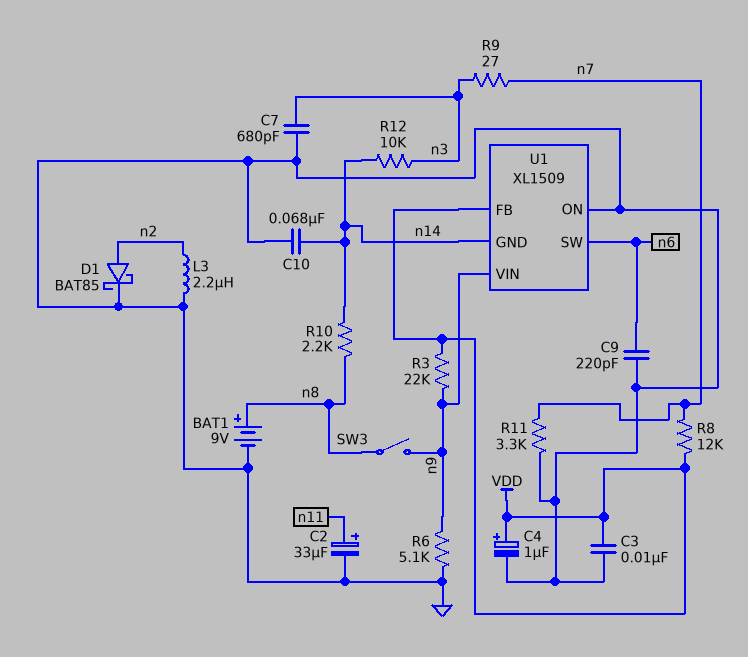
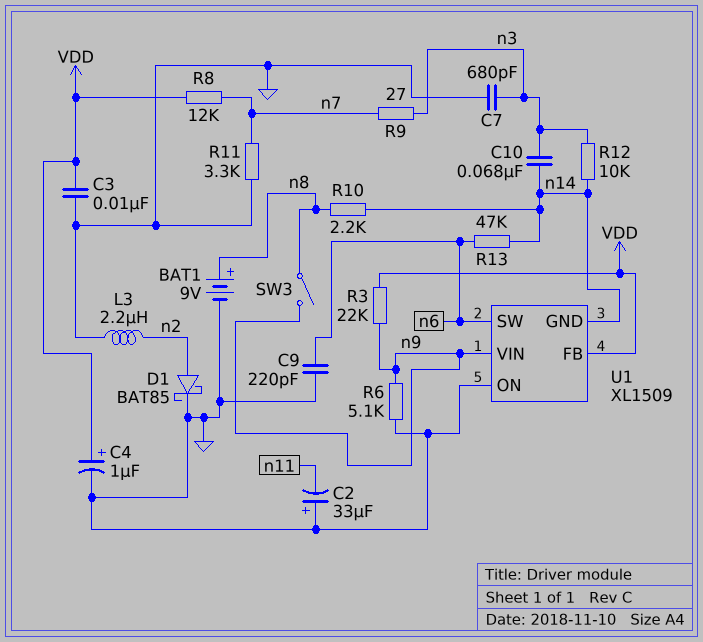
C2: 33uF (plus n11, minus GND) -> 33uF (plus GND, minus n11)
C10: 68nF (GND, n14) -> 68nF (n3, n14)
R13: none -> 47k (n6, n14)

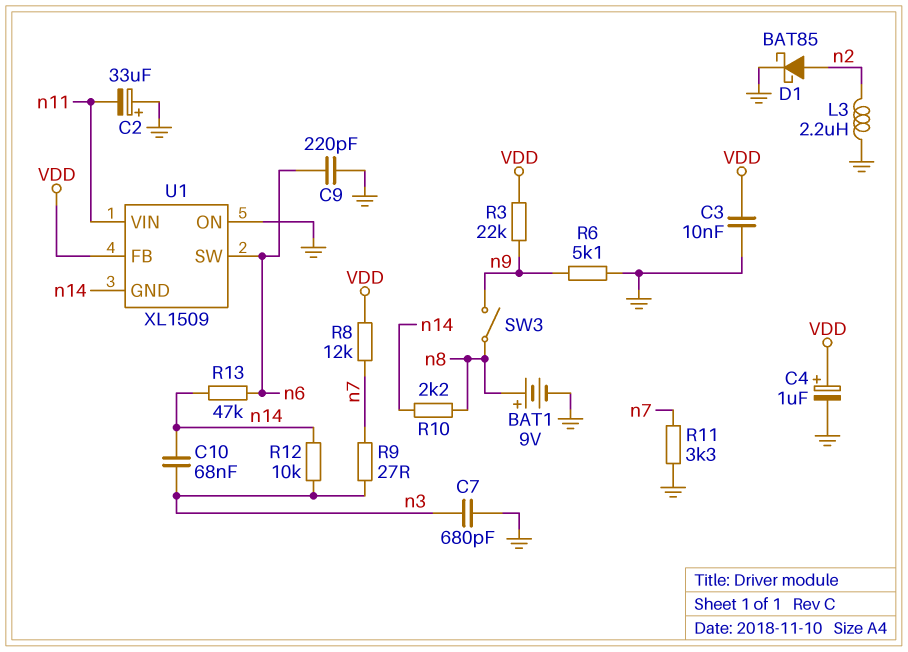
U1 pin VIN: n9 -> n11

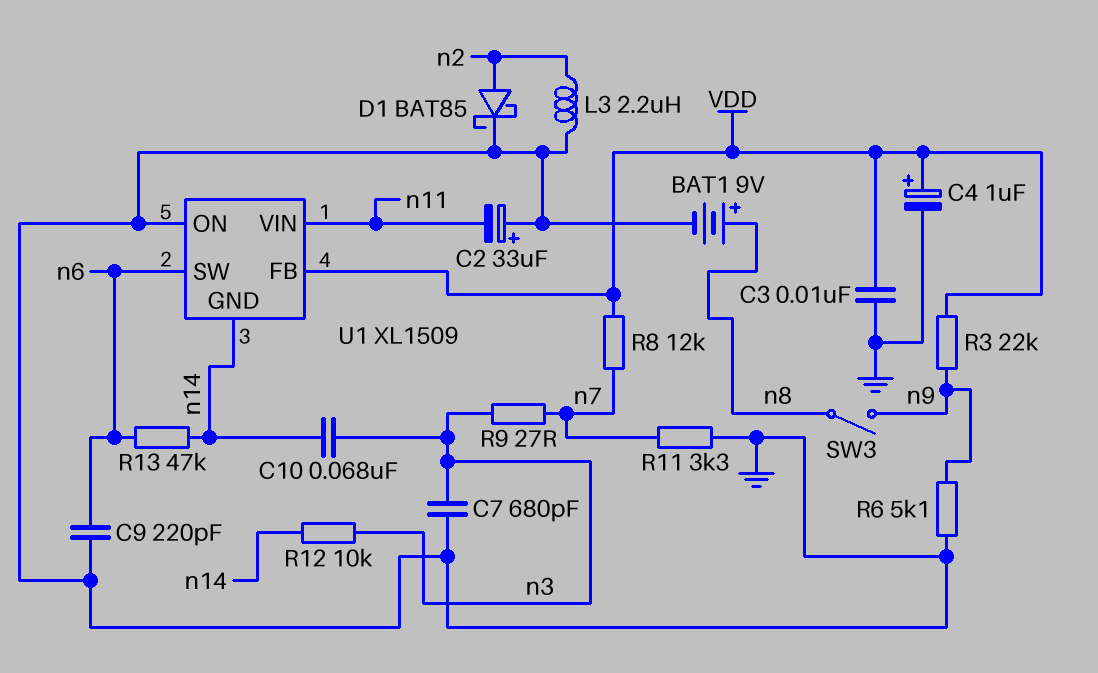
R10: 2.2k (n8, n14) -> none

